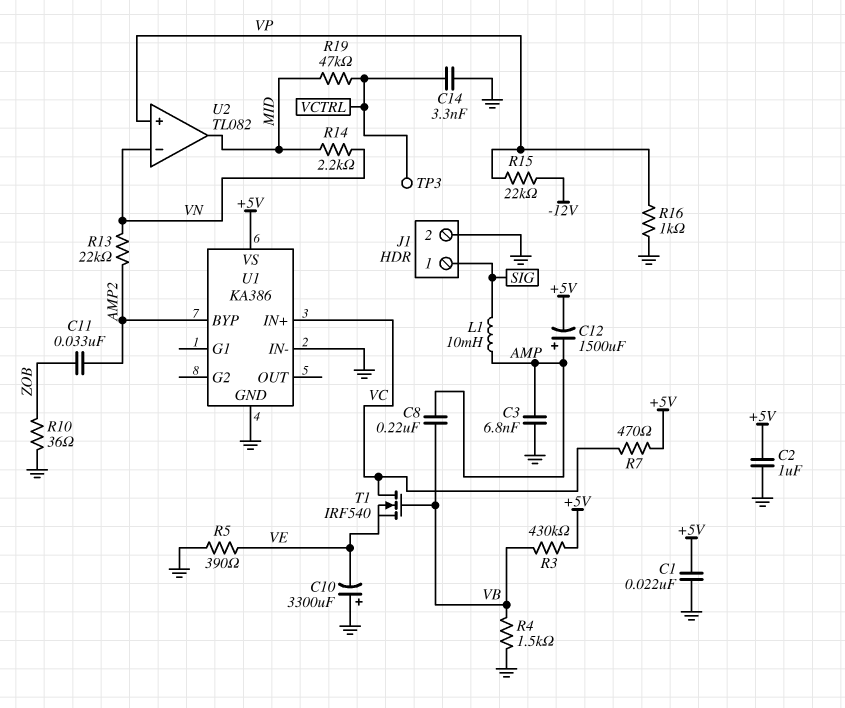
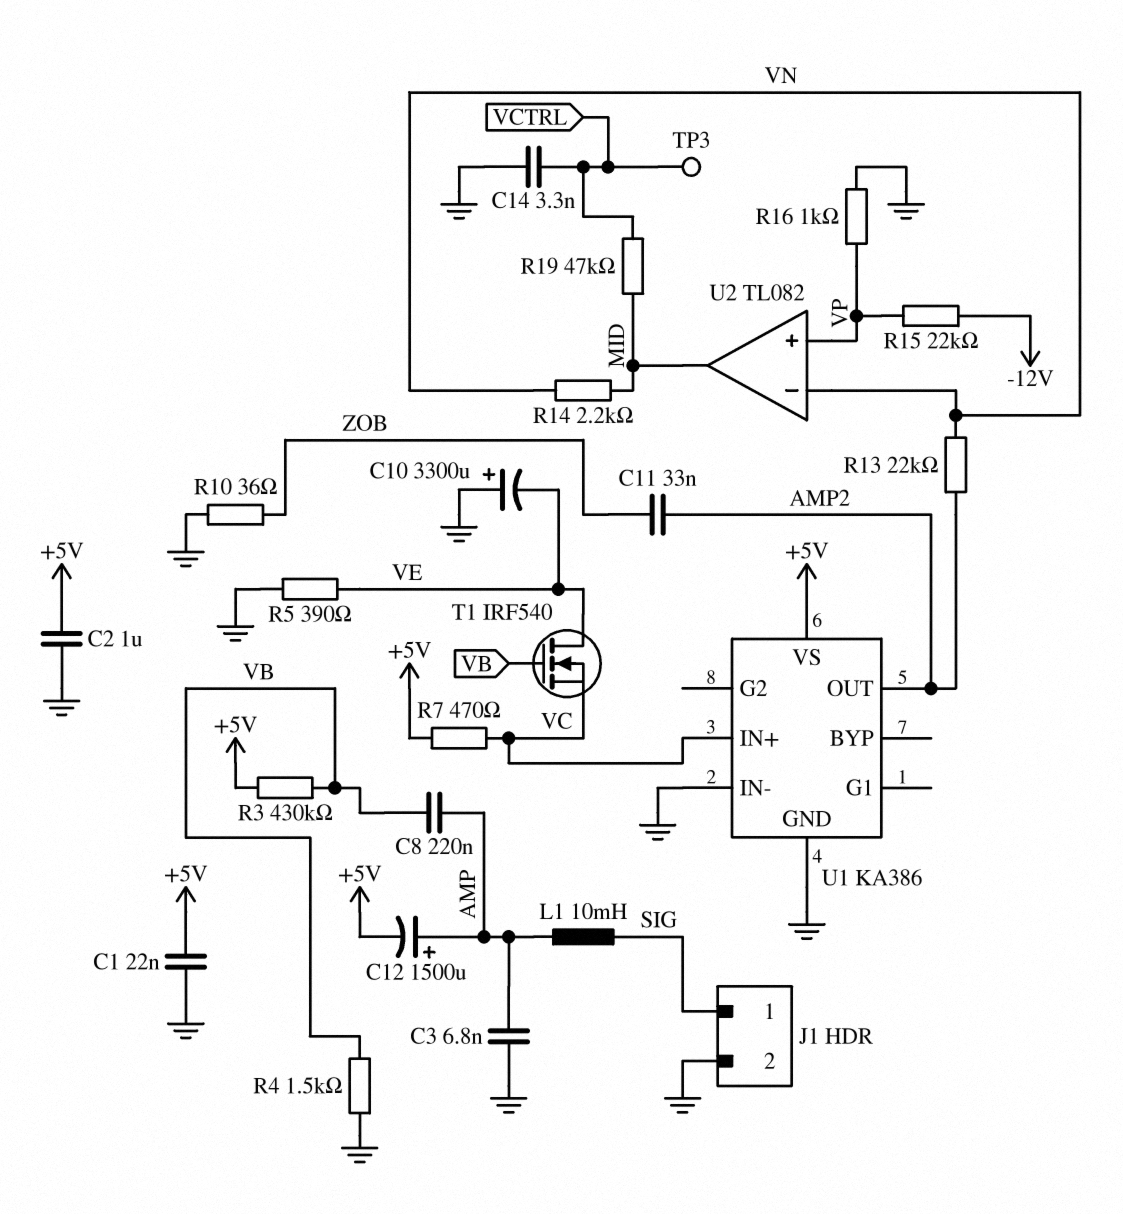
T1: NMOS IRF540 (G VB, D VC, S VE) -> NMOS IRF540 (G VB, D VE, S VC)
U1 pin BYP: AMP2 -> none
U1 pin OUT: none -> AMP2

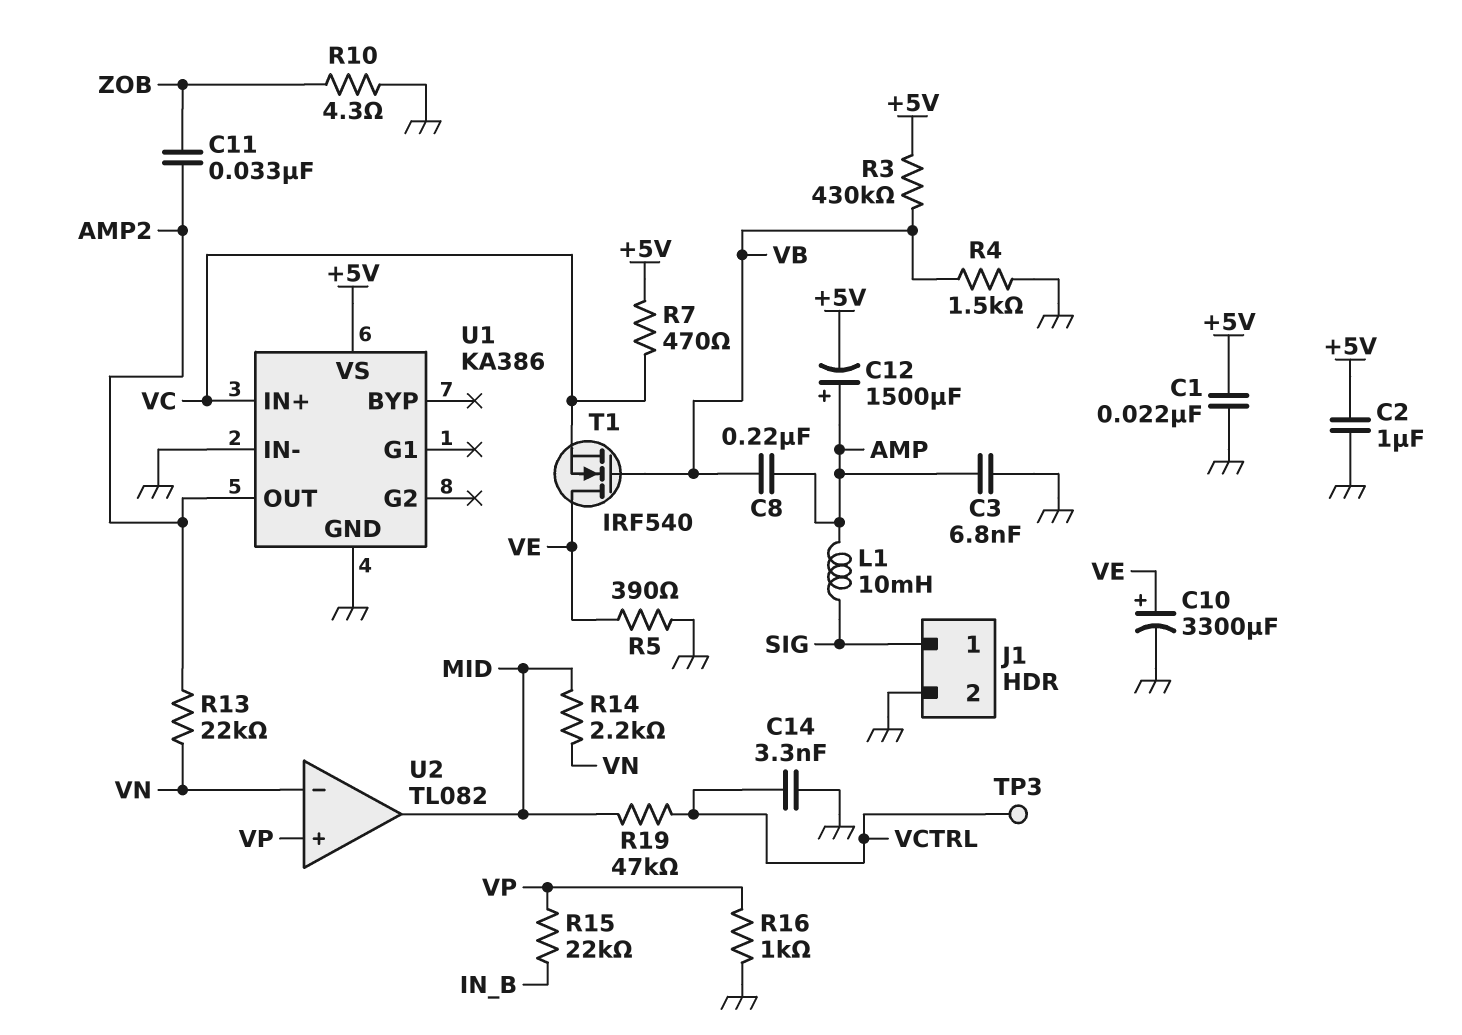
C10: 3300uF (plus GND, minus VE) -> 3300uF (plus VE, minus GND)
R10: 36 (GND, ZOB) -> 4.3 (GND, ZOB)
R15: 22k (-12V, VP) -> 22k (IN_B, VP)

